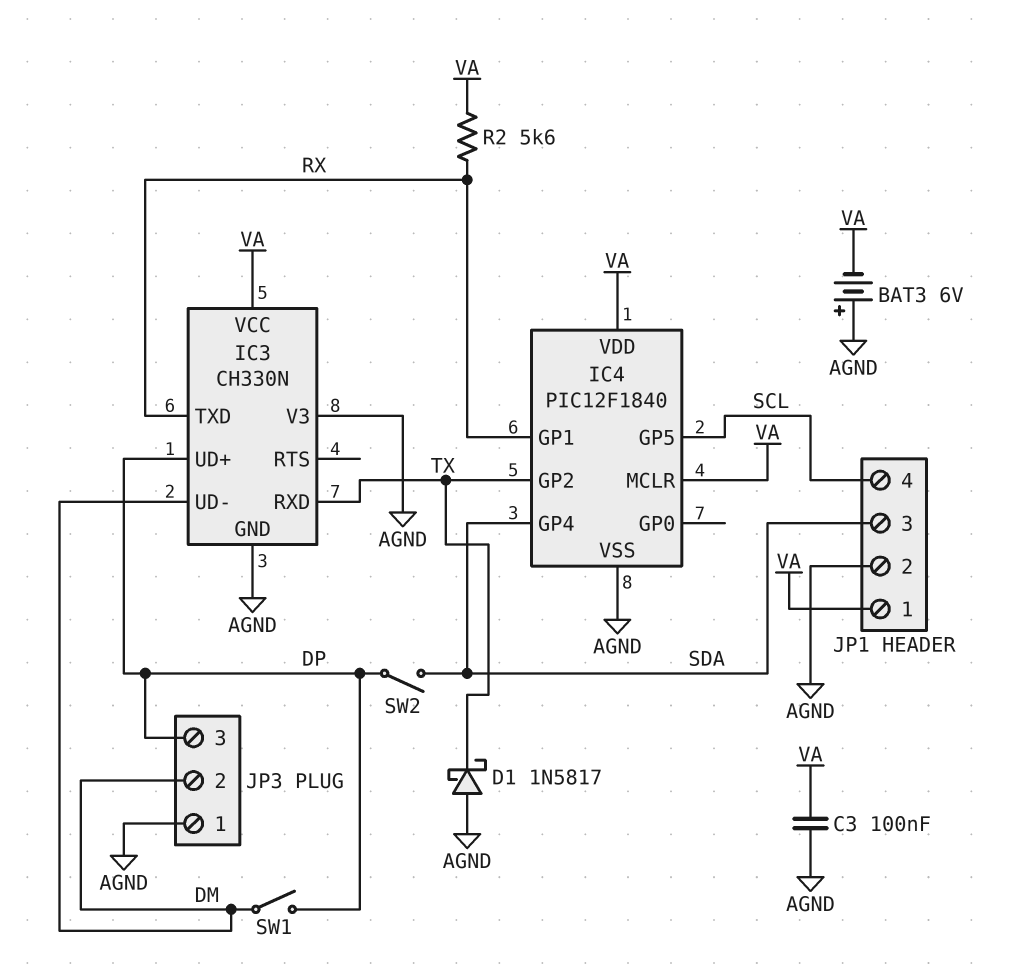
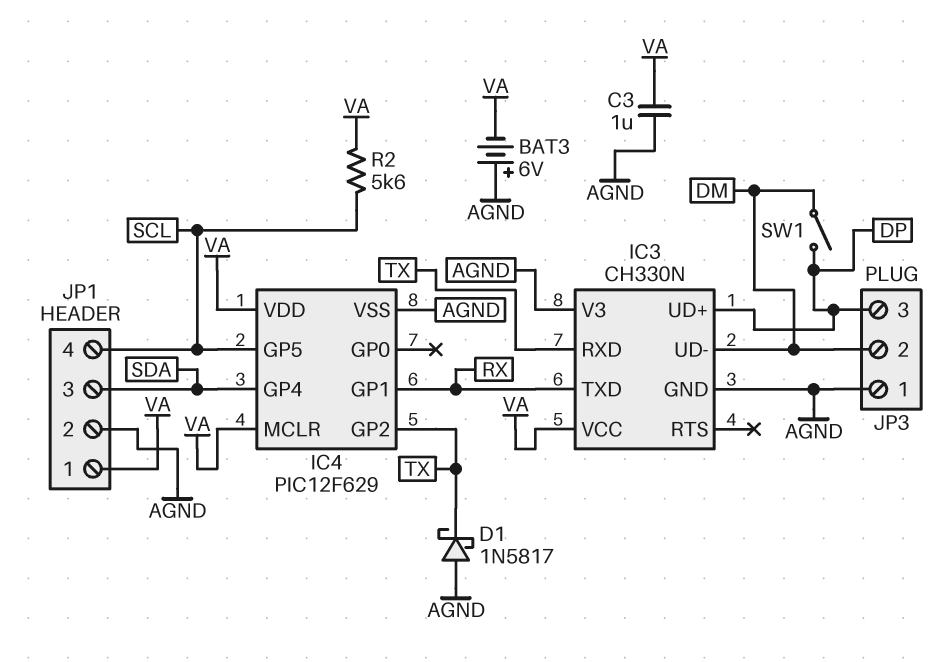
C3: 100nF (AGND, VA) -> 1uF (AGND, VA)
IC4: PIC12F1840 -> PIC12F629
R2: 5.6k (RX, VA) -> 5.6k (SCL, VA)
SW2: switch (DP, SDA) -> none

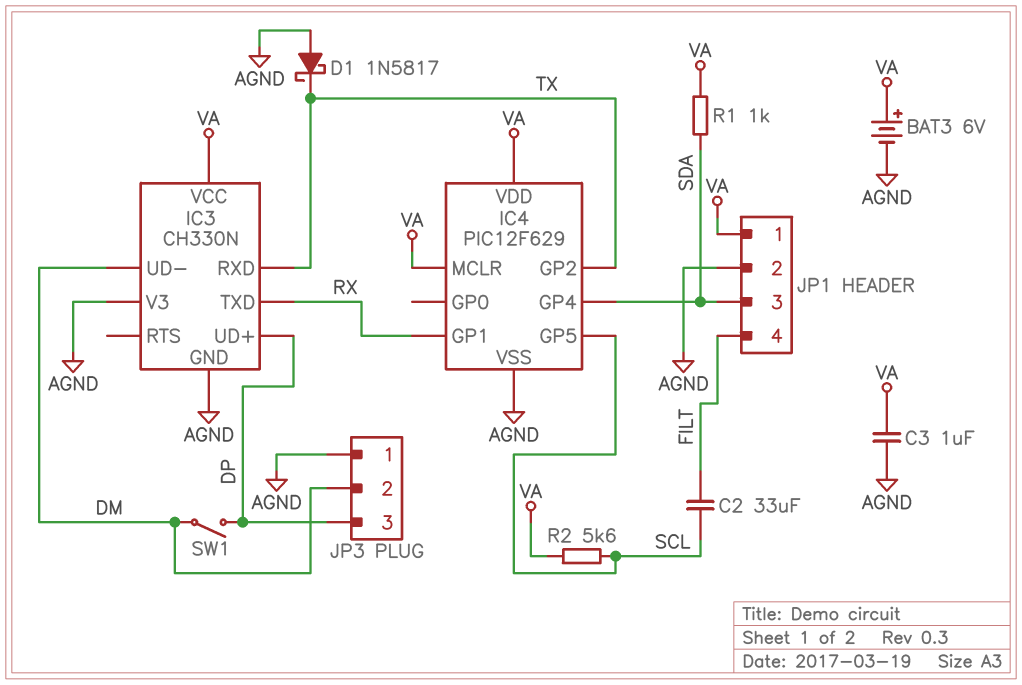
BAT3: 6V (plus AGND, minus VA) -> 6V (plus VA, minus AGND)
C2: none -> 33uF (FILT, SCL)
JP1 pin 4: SCL -> FILT
R1: none -> 1k (SDA, VA)

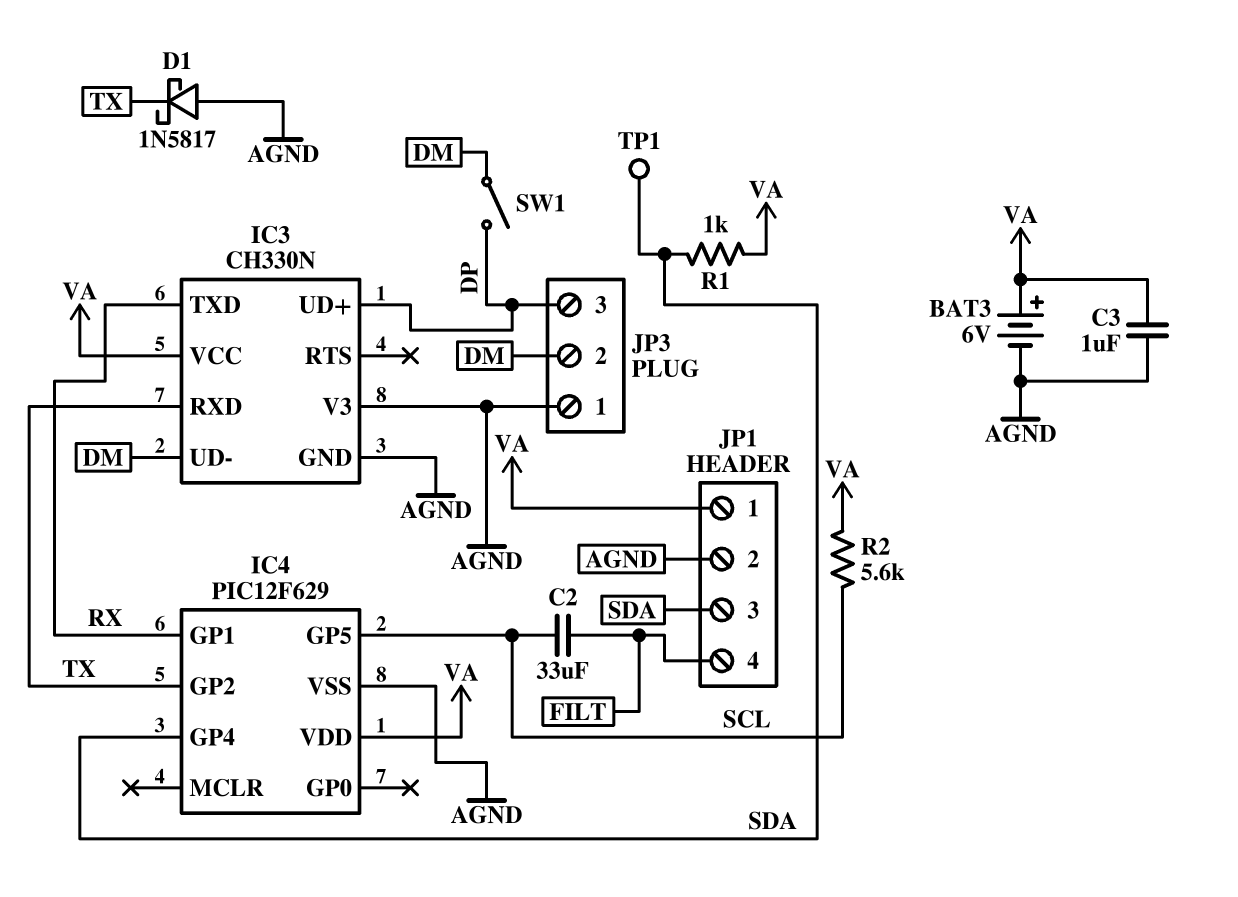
IC4 pin MCLR: VA -> none
TP1: none -> test point (SDA)

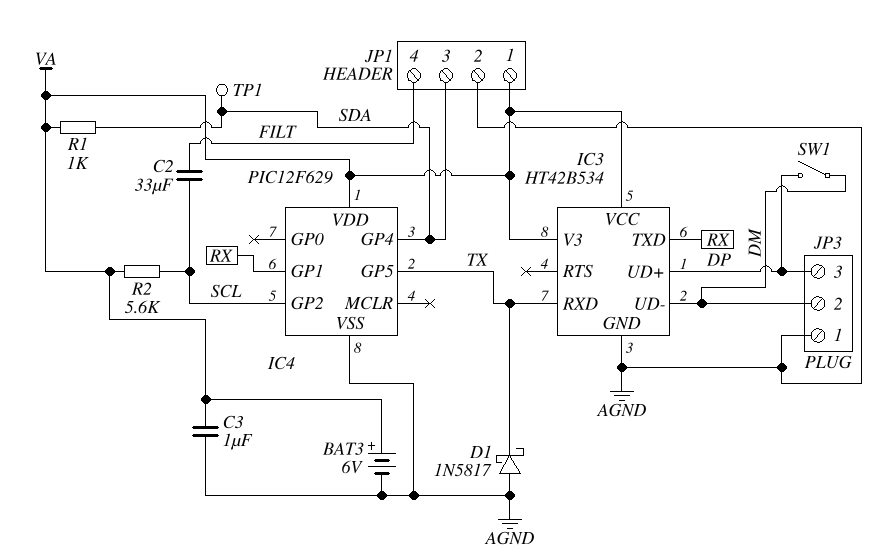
IC3: CH330N -> HT42B534
IC3 pin V3: AGND -> VA
IC4 pin GP2: TX -> SCL
IC4 pin GP5: SCL -> TX

